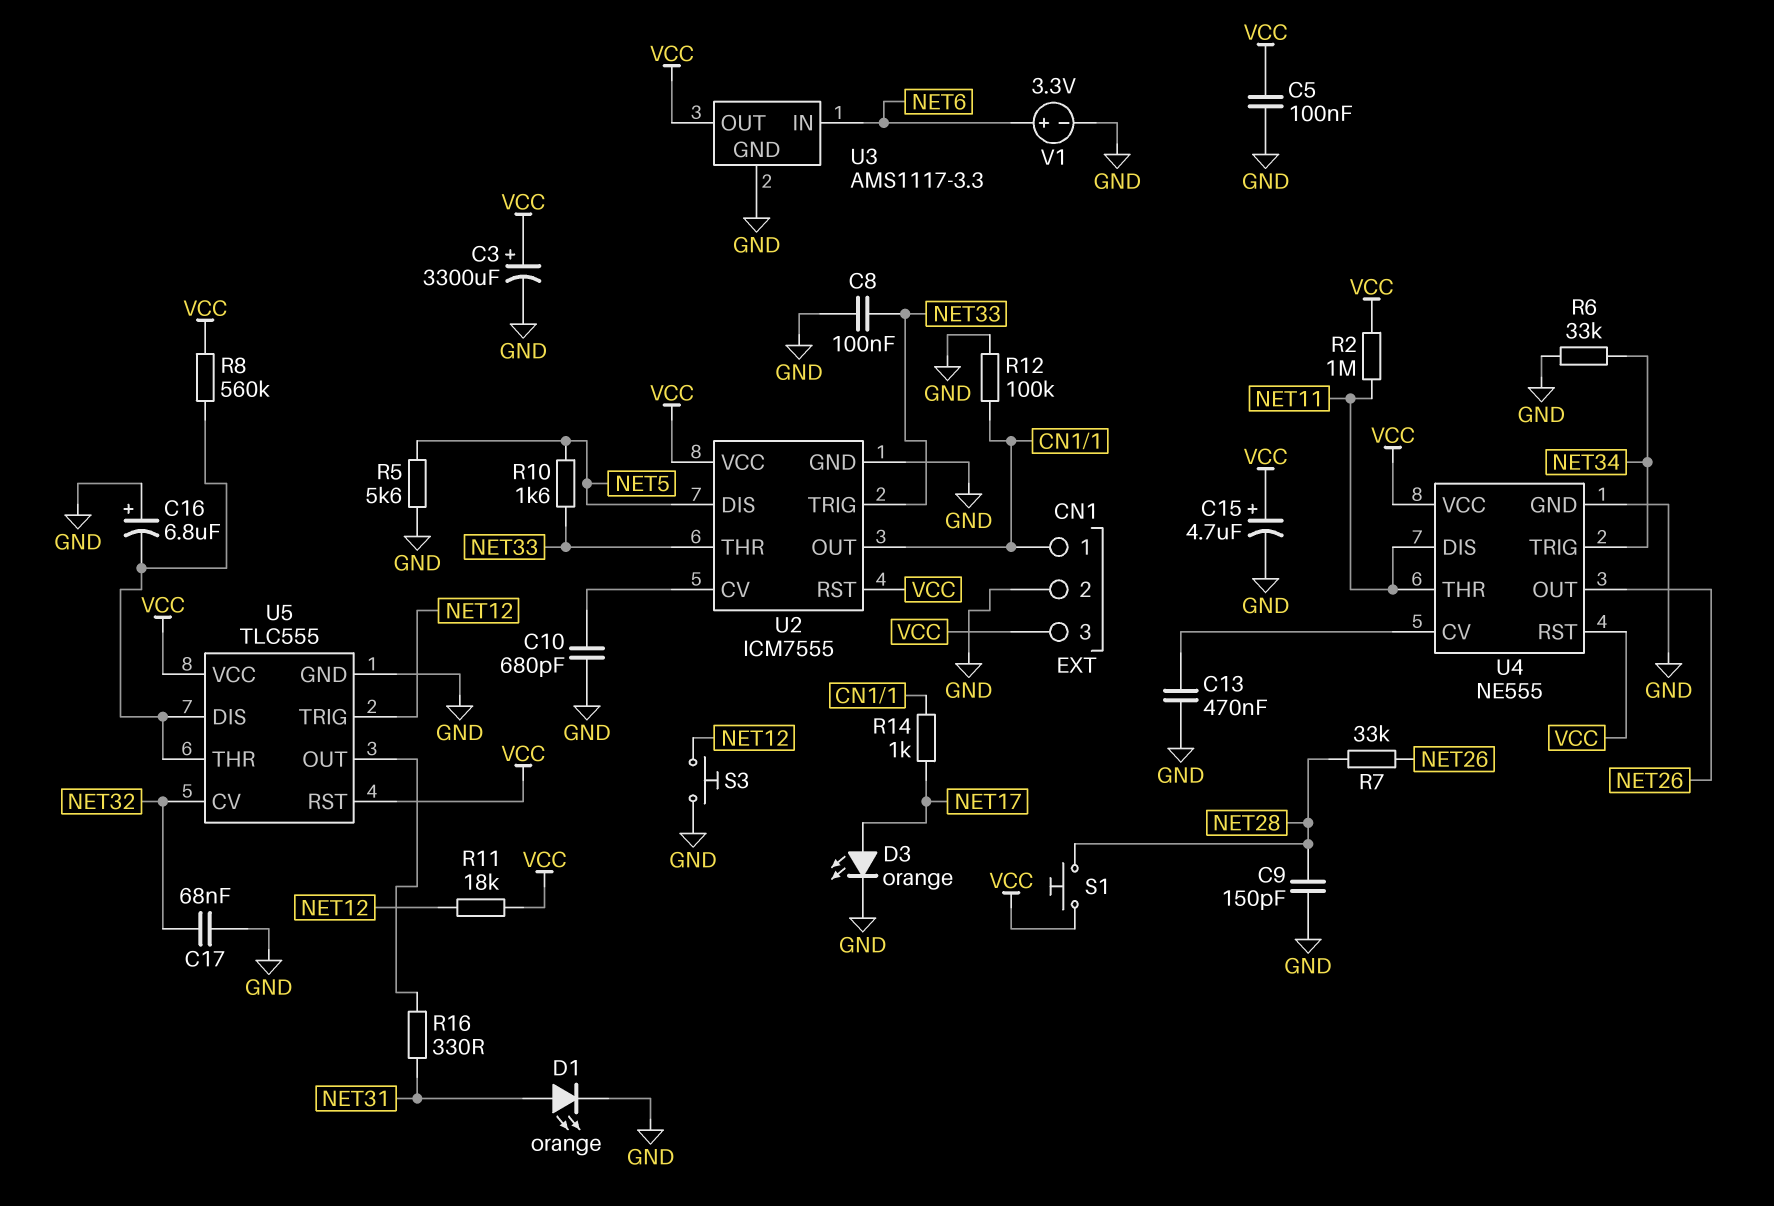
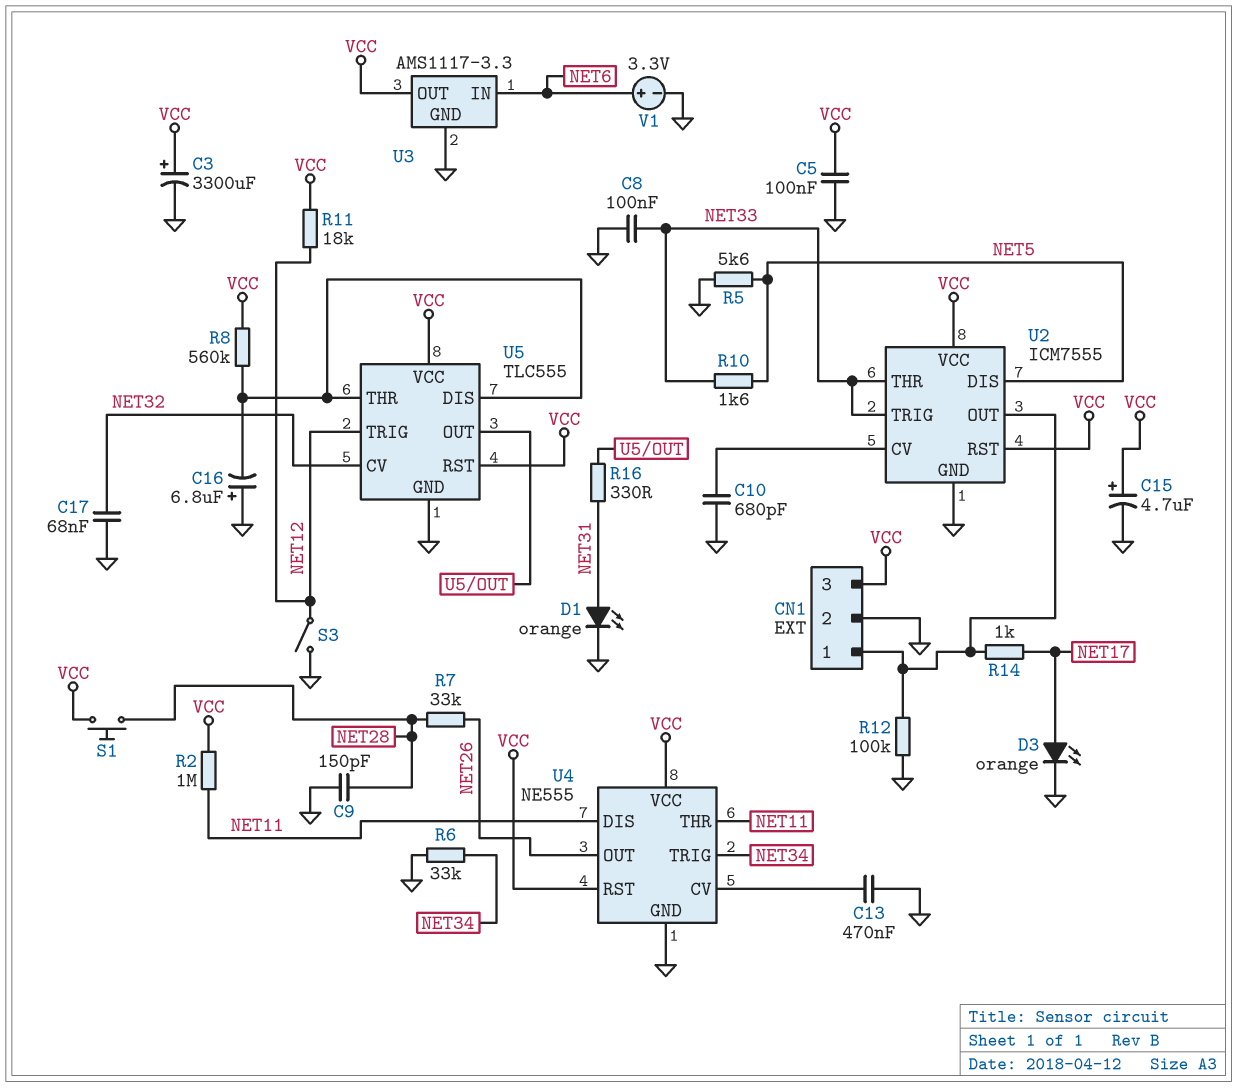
S3: button (GND, NET12) -> switch (GND, NET12)

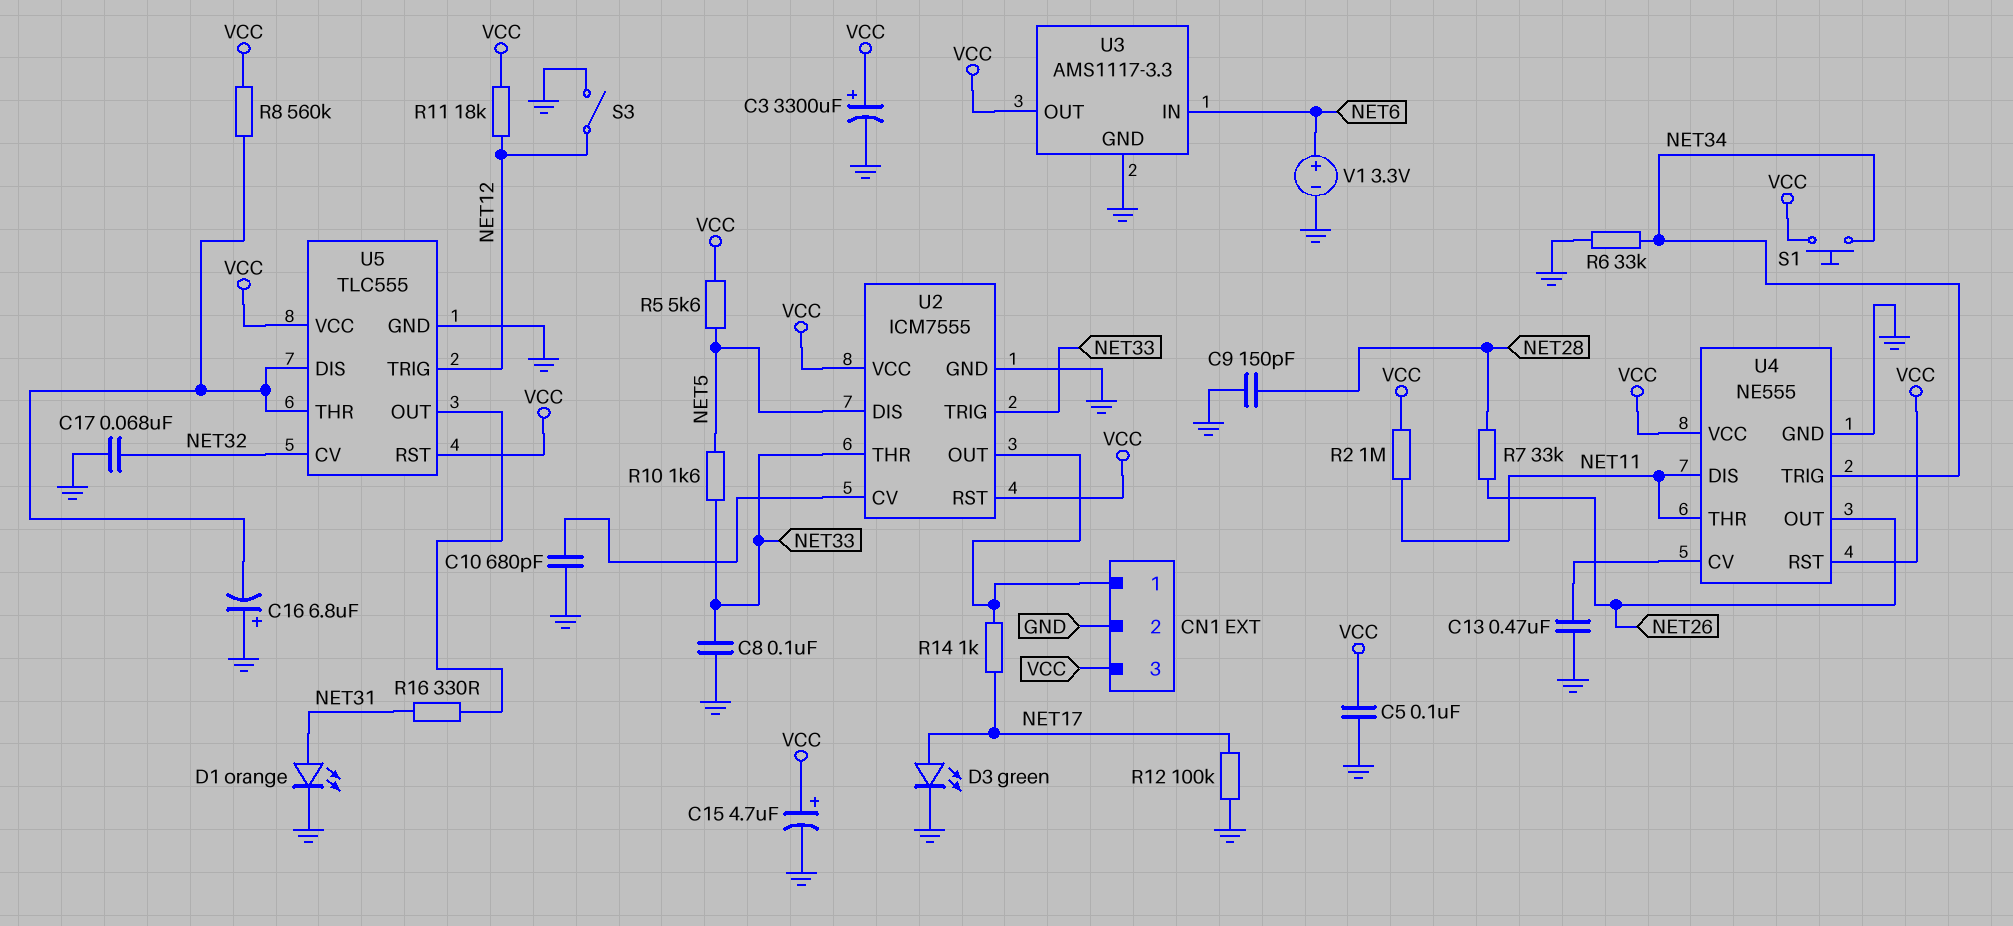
D3: LED orange (A NET17, K GND) -> LED green (A NET17, K GND)
R5: 5.6k (GND, NET5) -> 5.6k (NET5, VCC)
R12: 100k (CN1/1, GND) -> 100k (GND, NET17)
S1: button (NET28, VCC) -> button (NET34, VCC)

